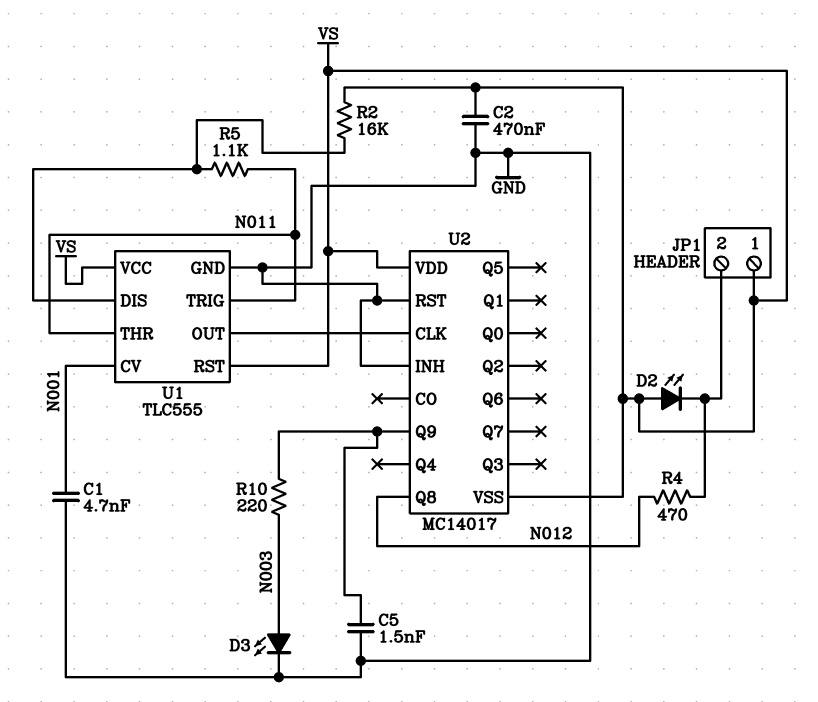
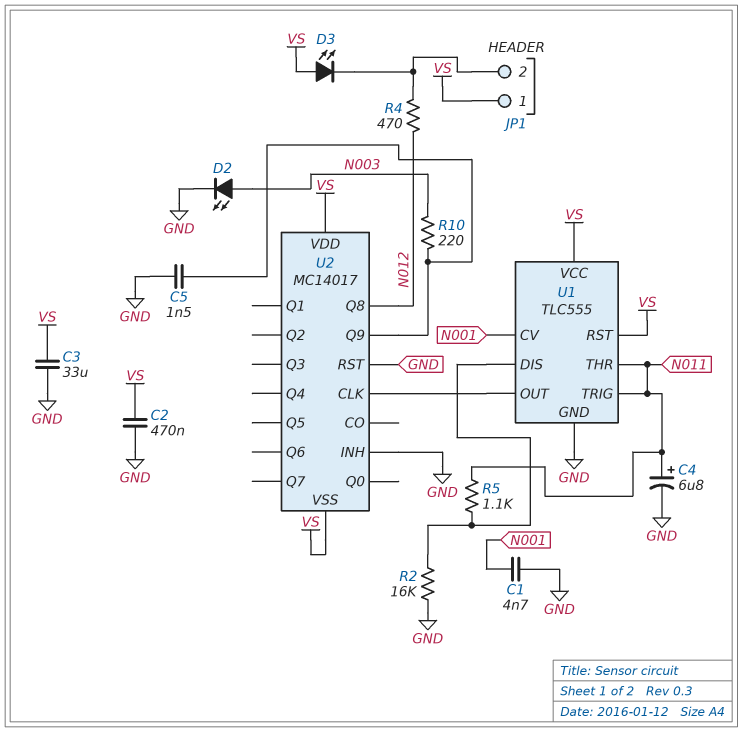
C3: none -> 33uF (GND, VS)
C4: none -> 6.8uF (plus N011, minus GND)
D2: LED (A VS, K JP1/2) -> LED (A N003, K GND)
D3: LED (A N003, K GND) -> LED (A VS, K JP1/2)
R2: 16k (U1/DIS, VS) -> 16k (GND, U1/DIS)

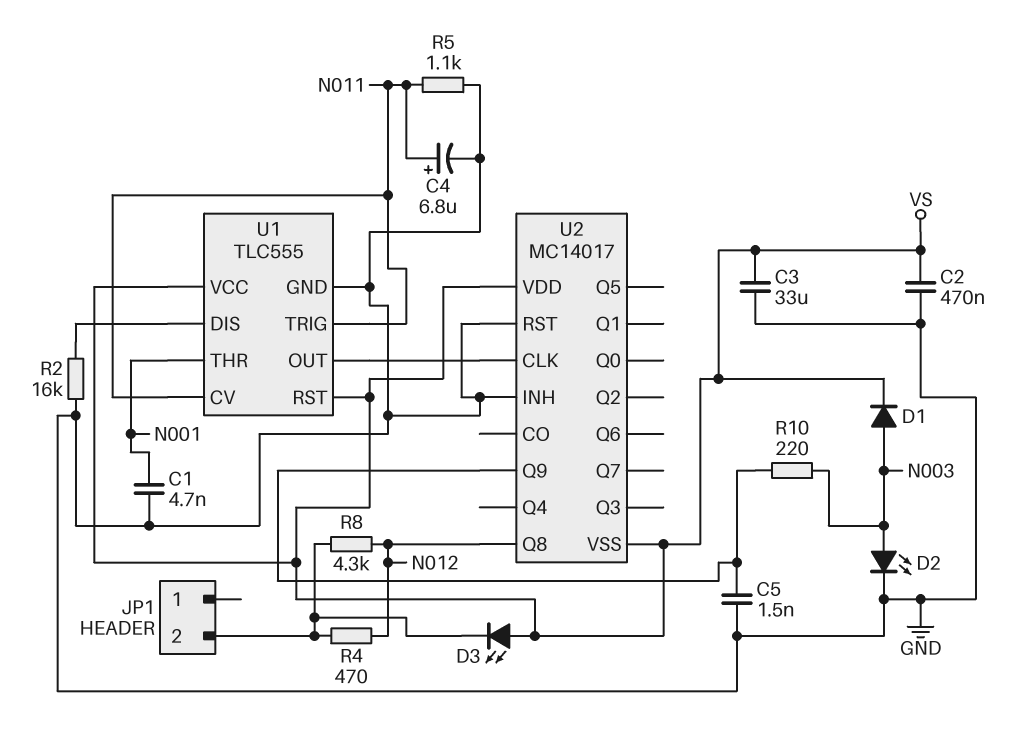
D1: none -> diode (A N003, K VS)
JP1 pin 1: VS -> none
R5: 1.1k (N011, U1/DIS) -> 1.1k (GND, N011)
R8: none -> 4.3k (JP1/2, N012)
U1 pin CV: N001 -> N011
U1 pin THR: N011 -> N001

